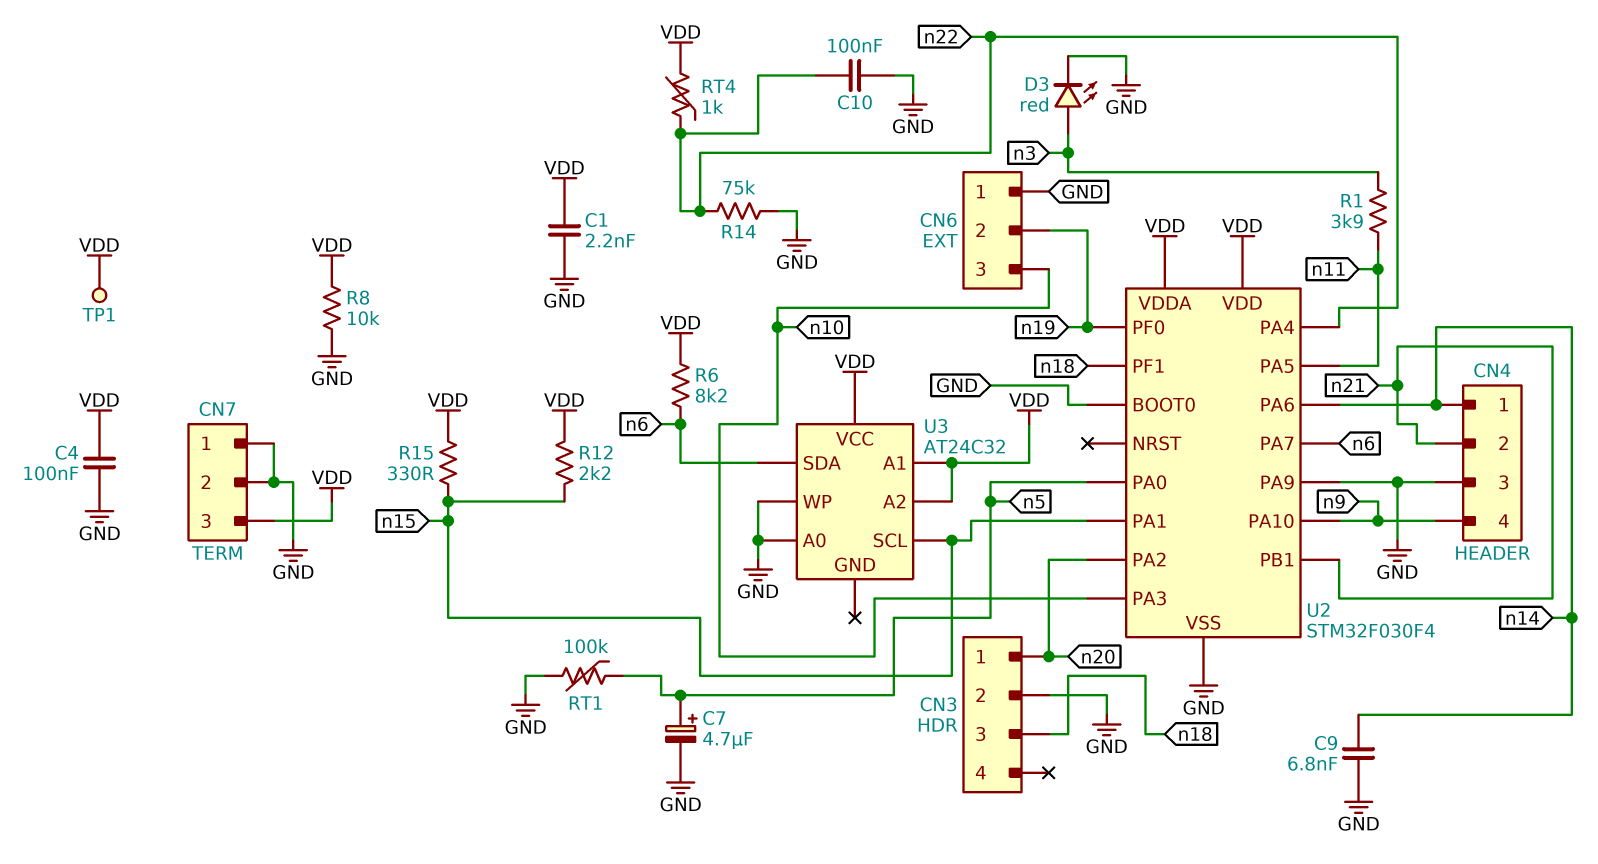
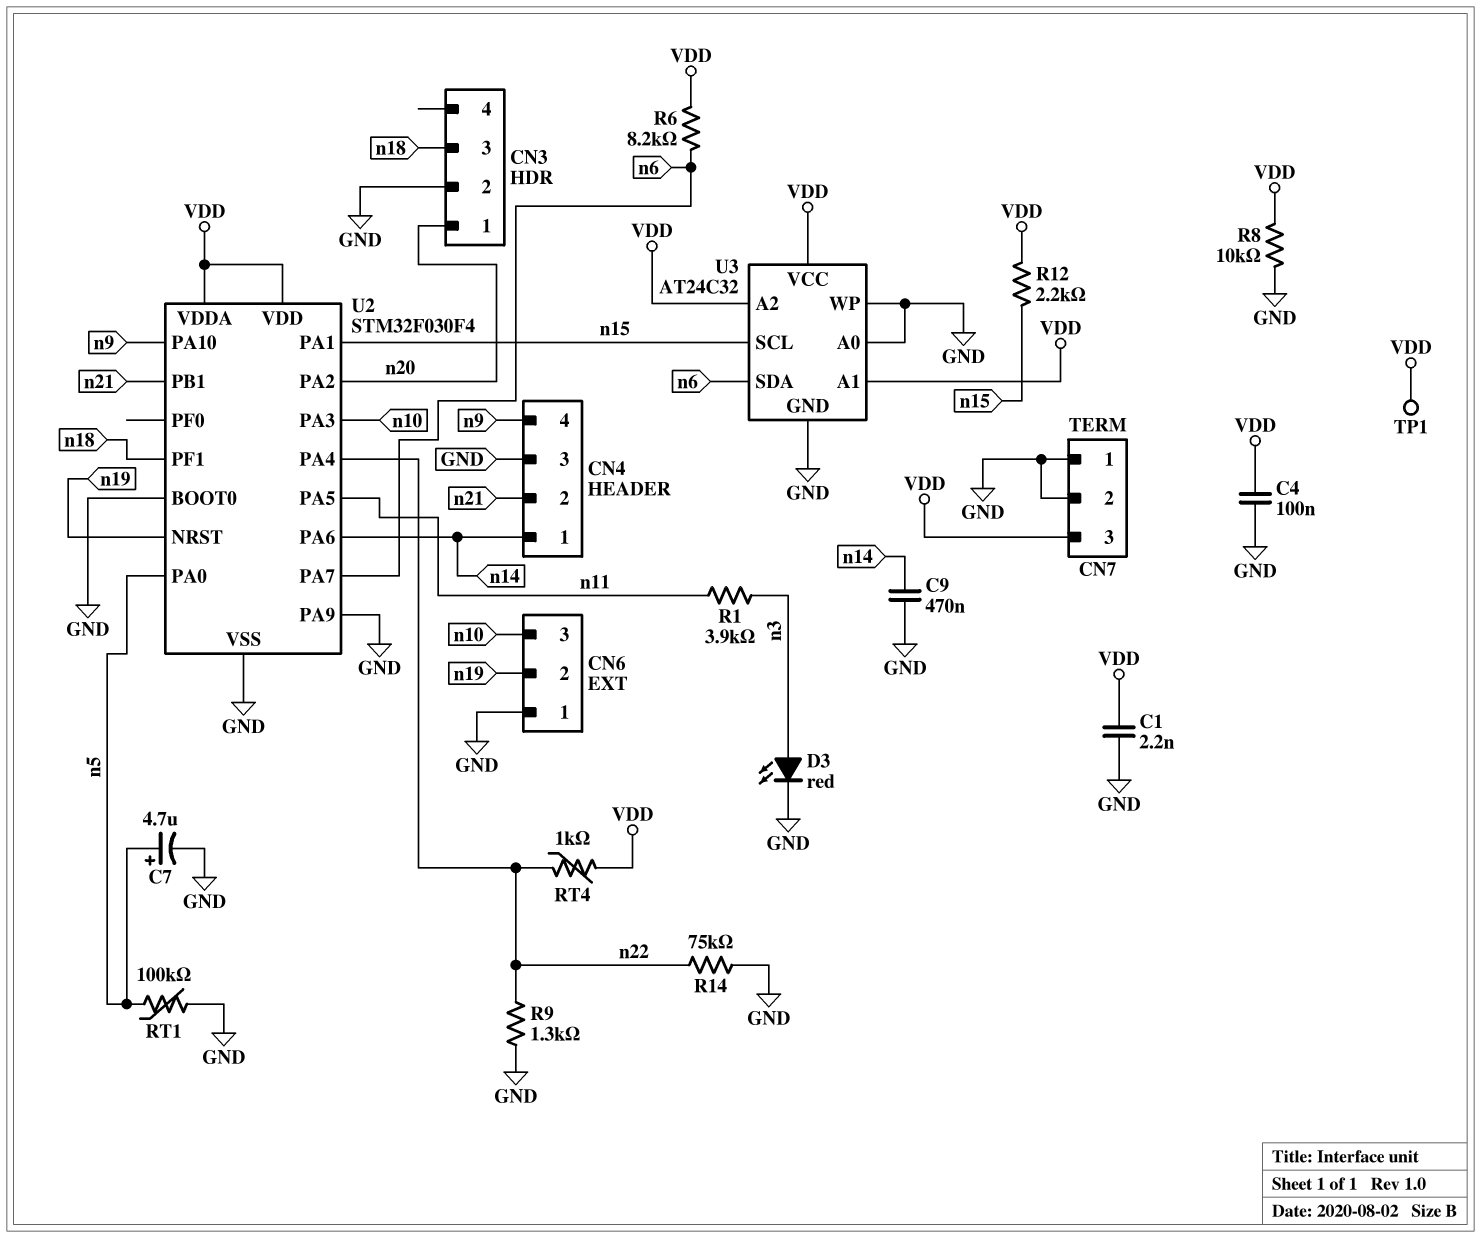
C9: 6.8nF (GND, n14) -> 470nF (GND, n14)
C10: 100nF (GND, n22) -> none
R9: none -> 1.3k (GND, n22)
R15: 330 (VDD, n15) -> none
U2 pin NRST: none -> n19
U2 pin PF0: n19 -> none
U3 pin GND: none -> GND

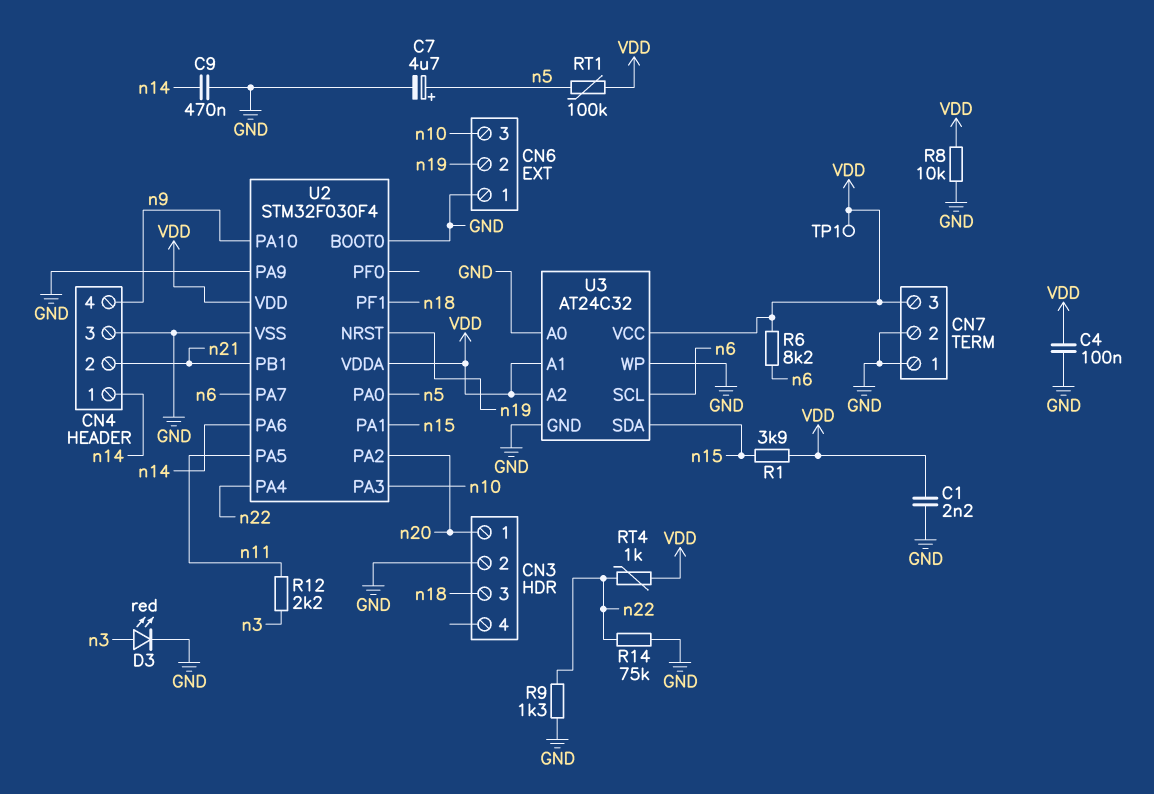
R1: 3.9k (n3, n11) -> 3.9k (VDD, n15)
R12: 2.2k (VDD, n15) -> 2.2k (n3, n11)
RT1: 100k (GND, n5) -> 100k (VDD, n5)
U3 pin SCL: n15 -> n6
U3 pin SDA: n6 -> n15

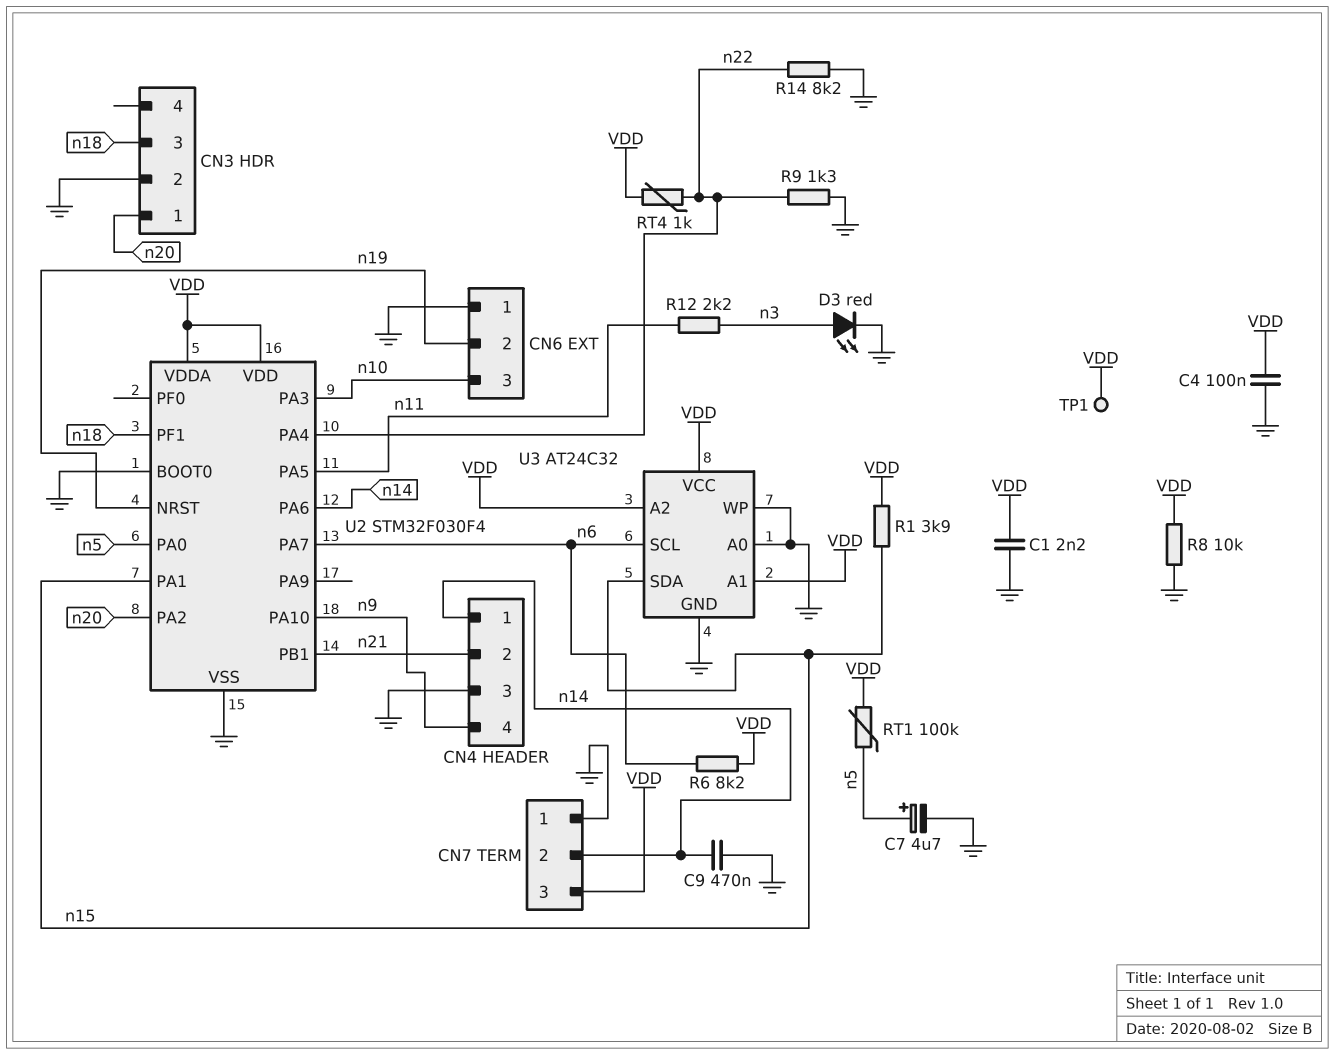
CN7 pin 2: GND -> n14
R14: 75k (GND, n22) -> 8.2k (GND, n22)
U2 pin PA9: GND -> none

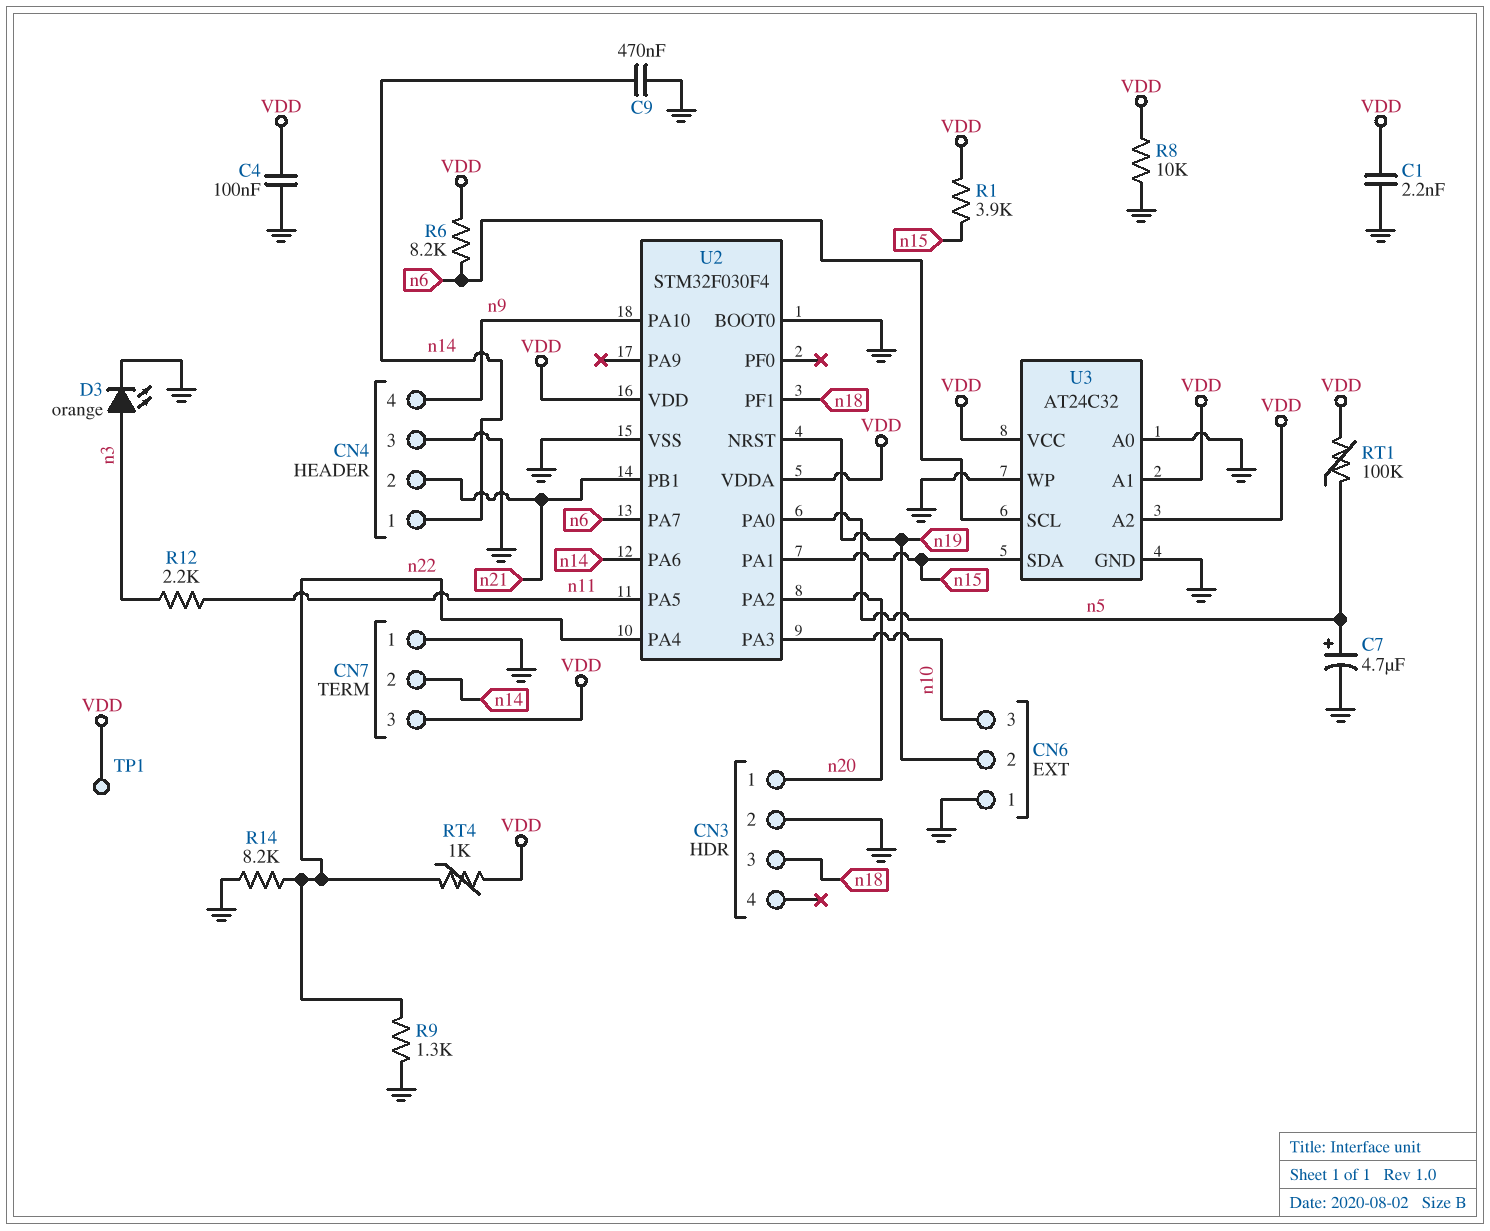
D3: LED red (A n3, K GND) -> LED orange (A n3, K GND)

